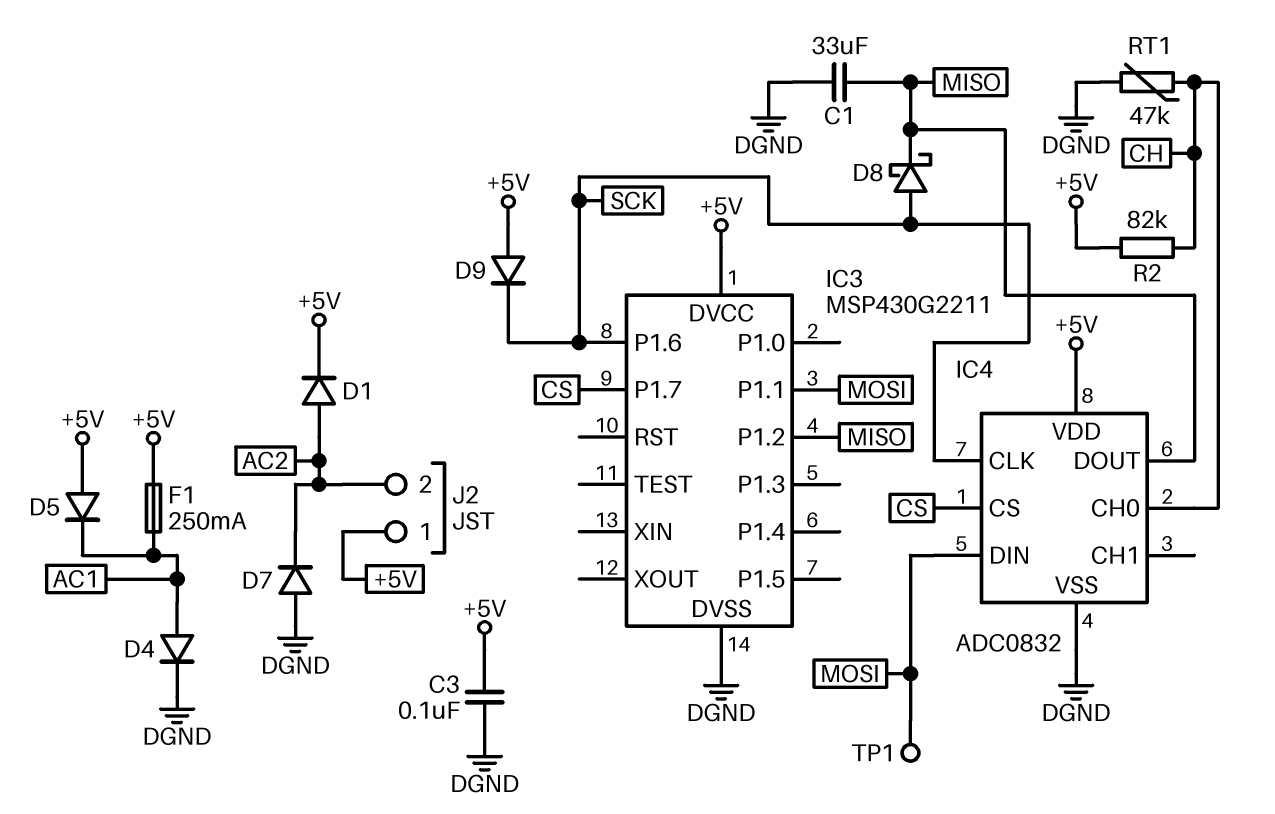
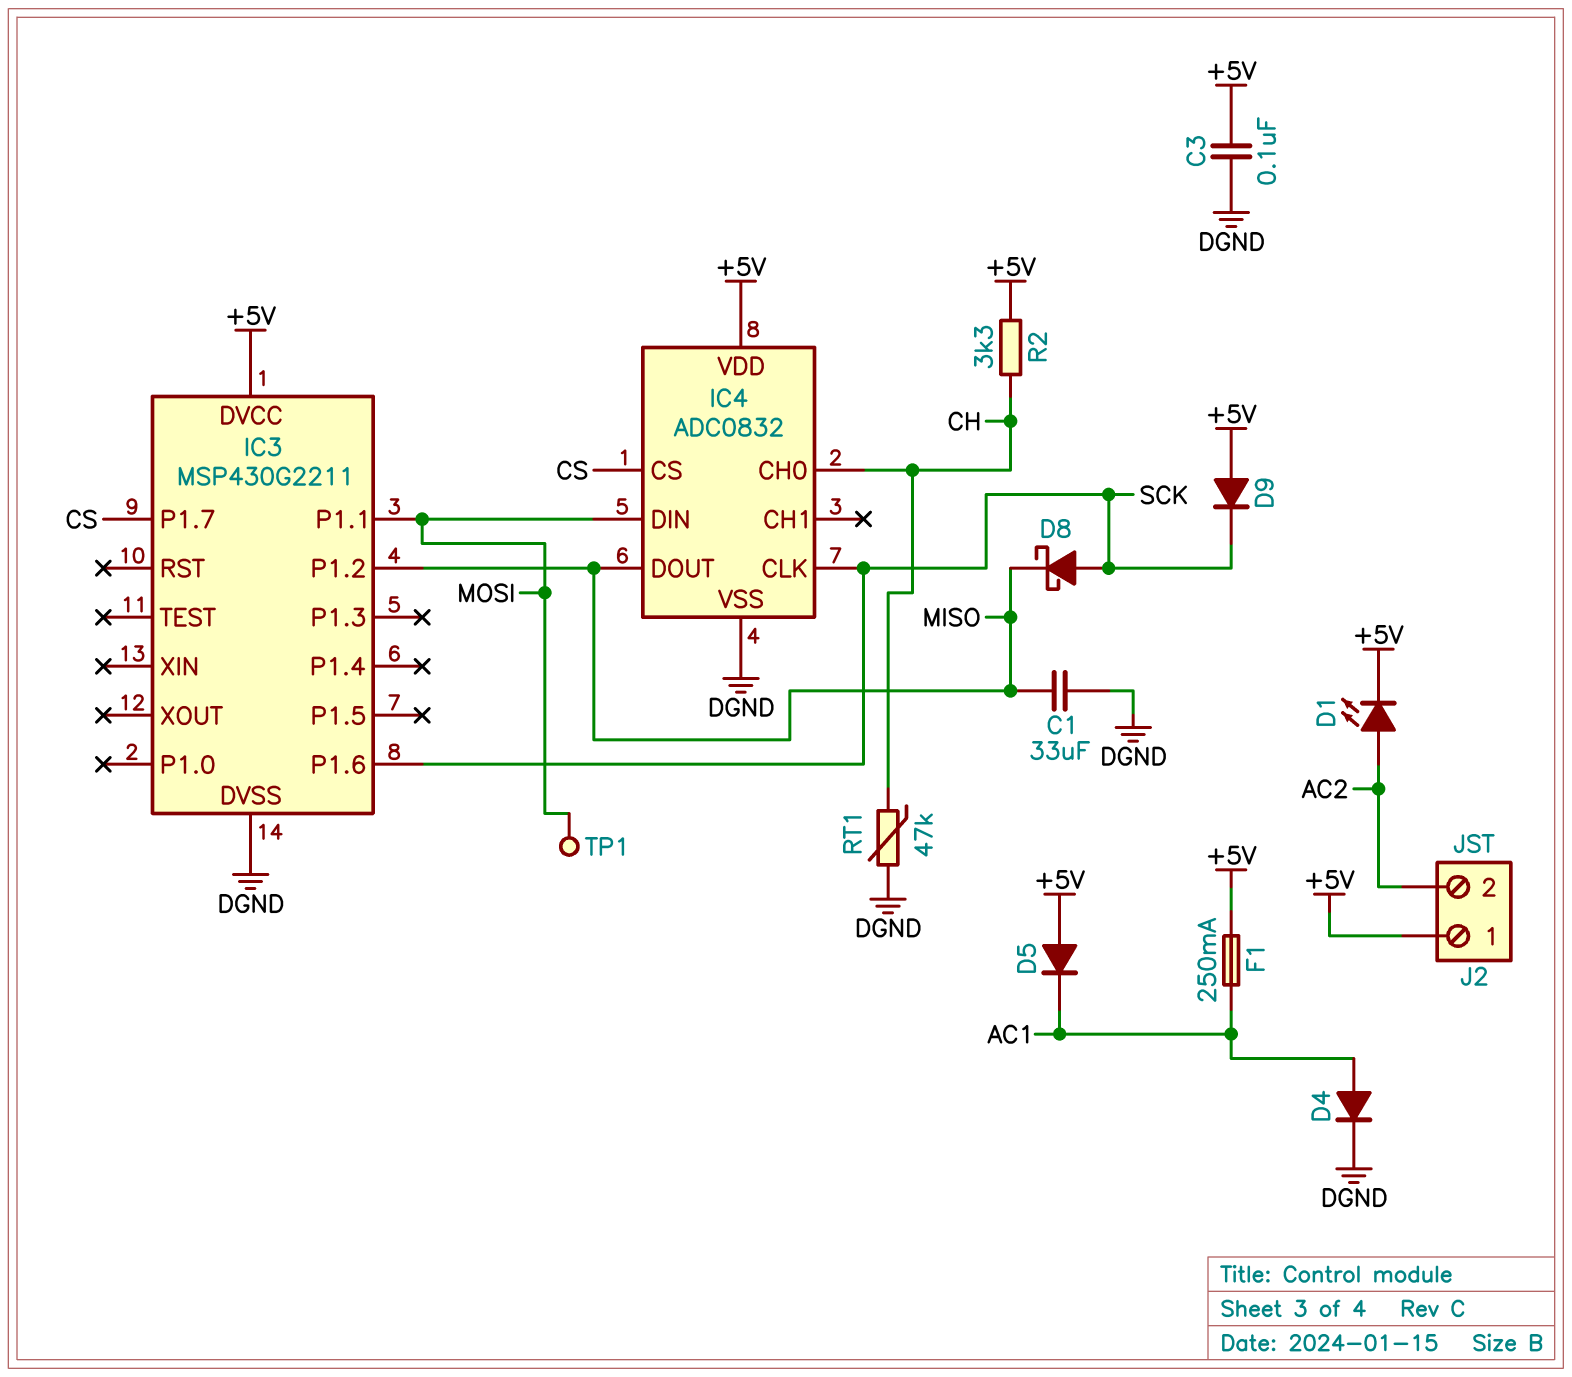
D1: diode (A AC2, K +5V) -> LED (A AC2, K +5V)
D7: diode (A DGND, K AC2) -> none
R2: 82k (+5V, CH) -> 3.3k (+5V, CH)

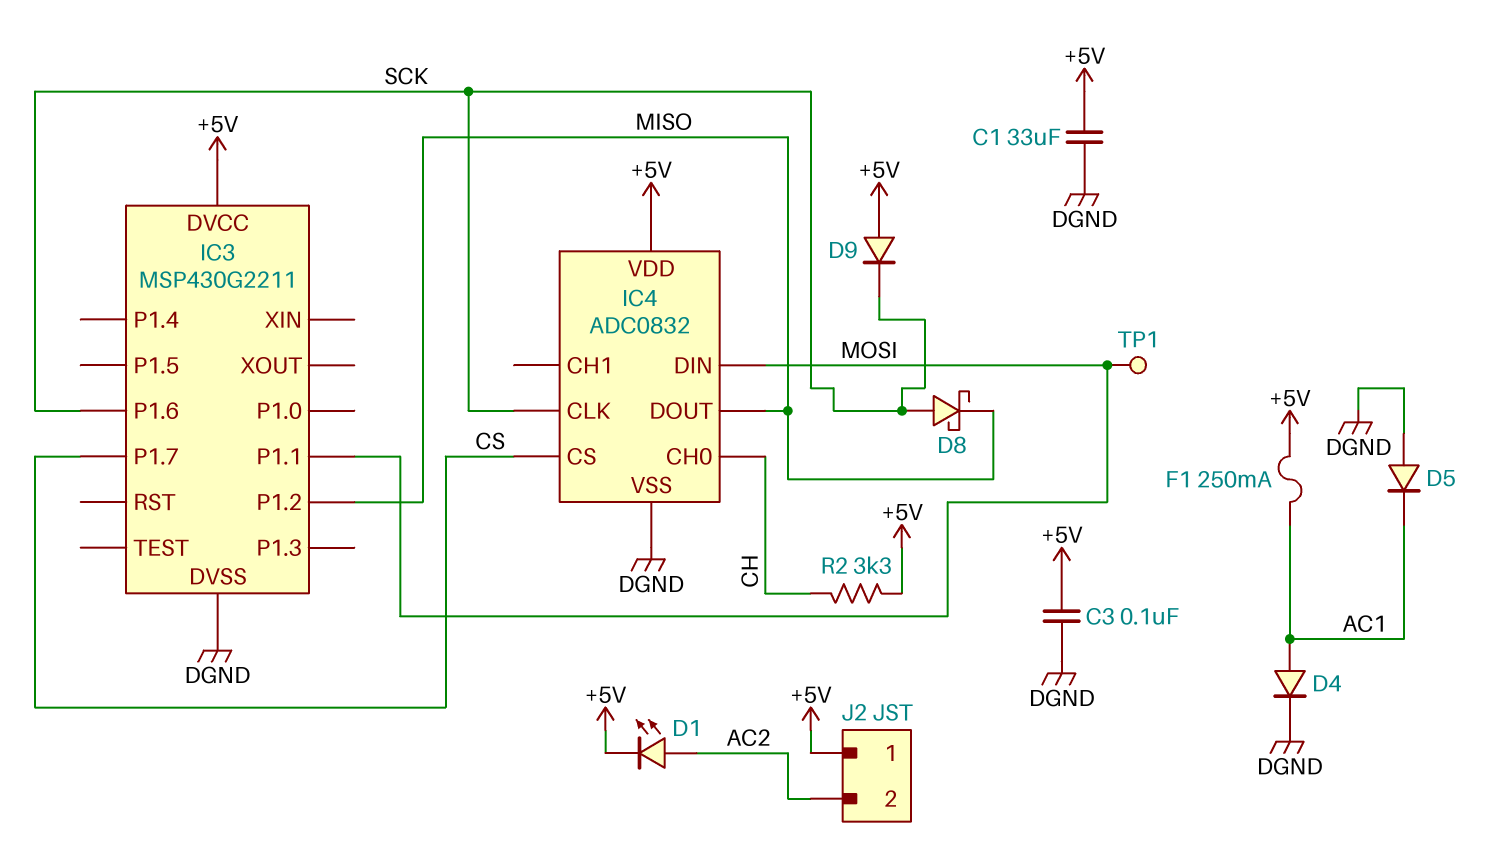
C1: 33uF (DGND, MISO) -> 33uF (+5V, DGND)
D5: diode (A +5V, K AC1) -> diode (A DGND, K AC1)
RT1: 47k (CH, DGND) -> none

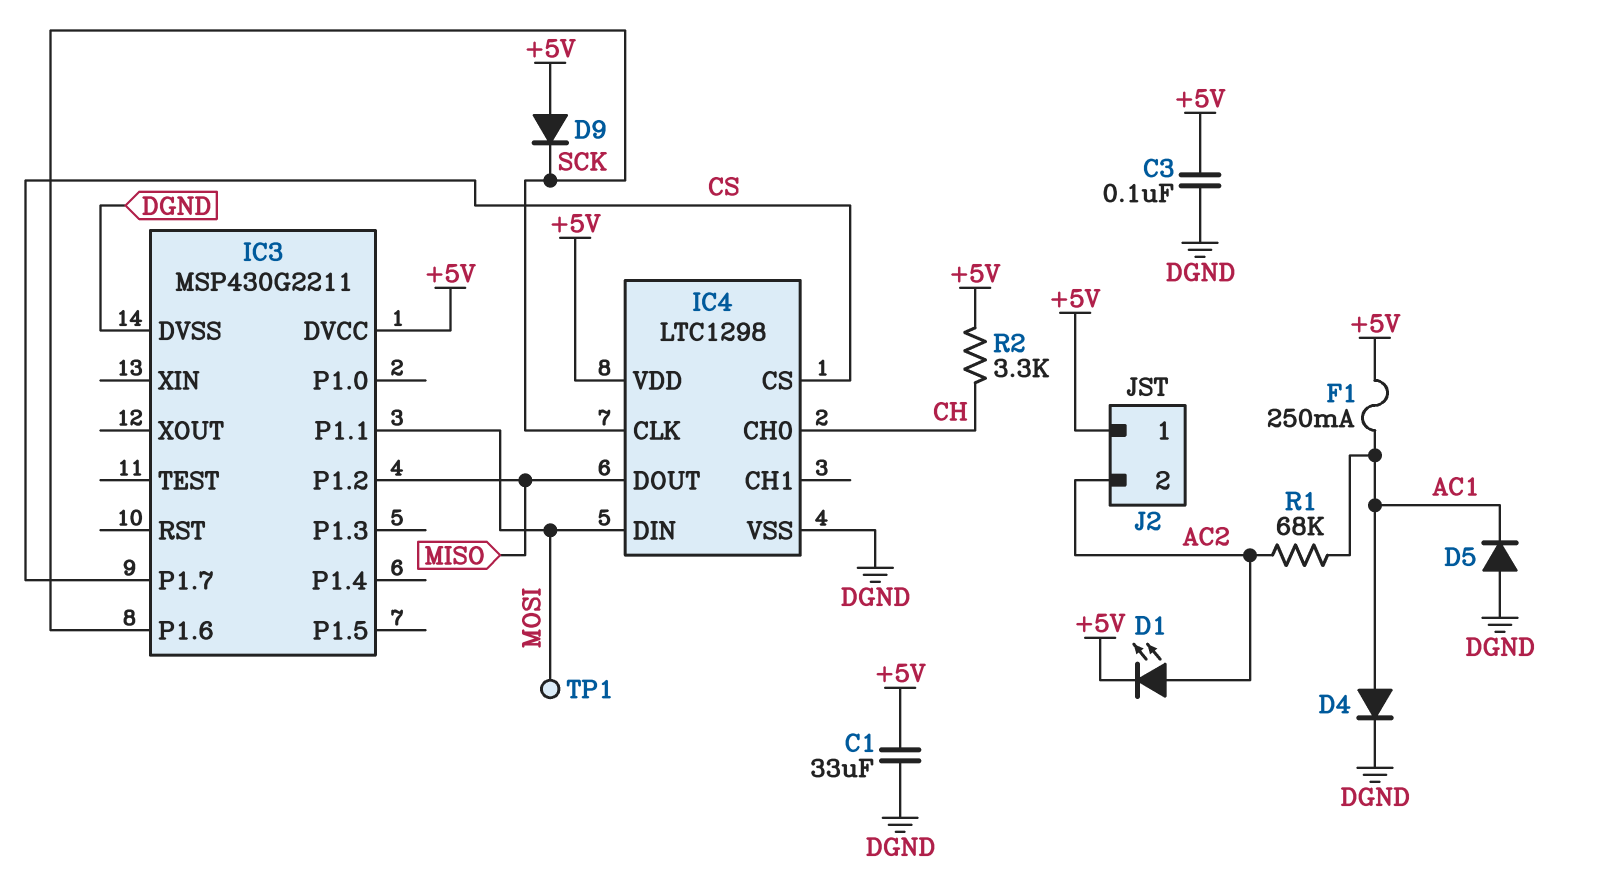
D8: schottky (A SCK, K MISO) -> none
IC4: ADC0832 -> LTC1298
R1: none -> 68k (AC1, AC2)

